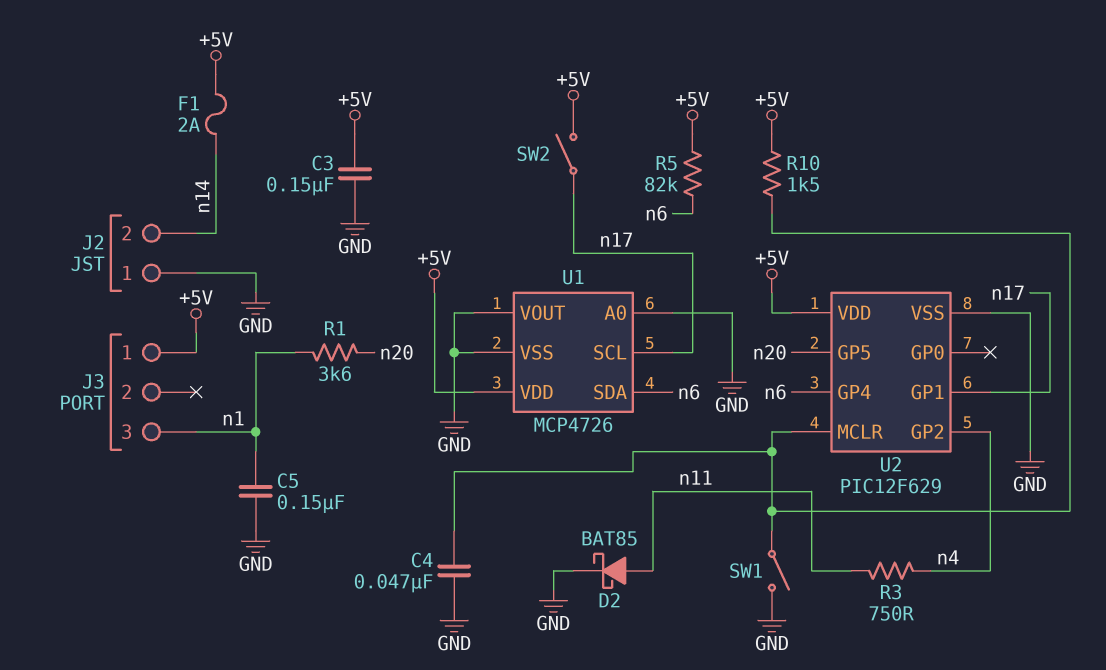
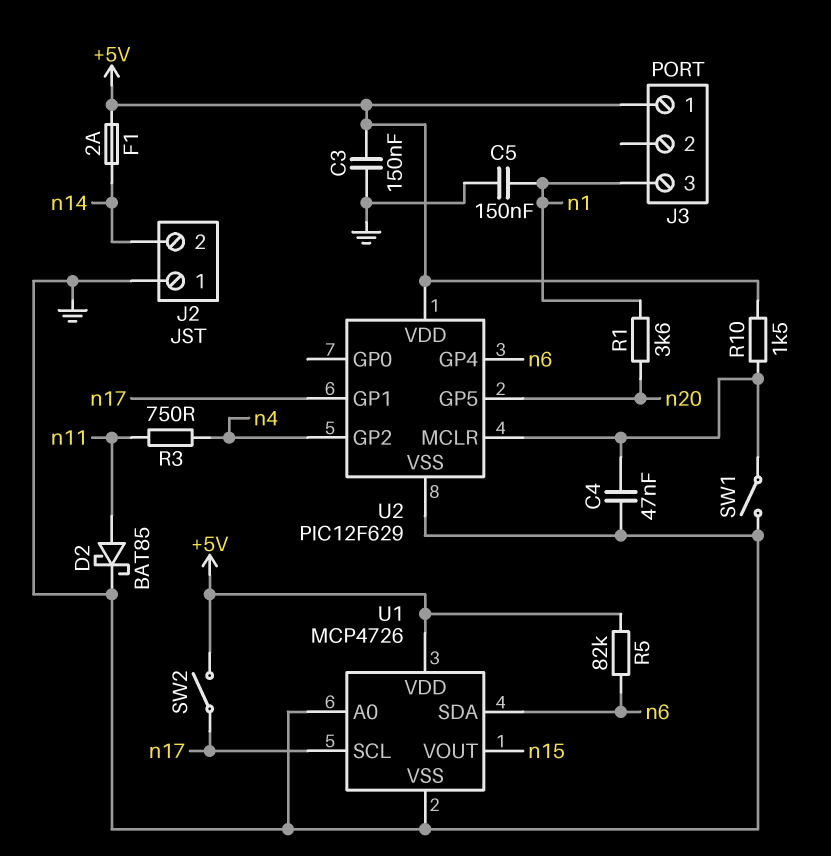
U1 pin VOUT: GND -> n15

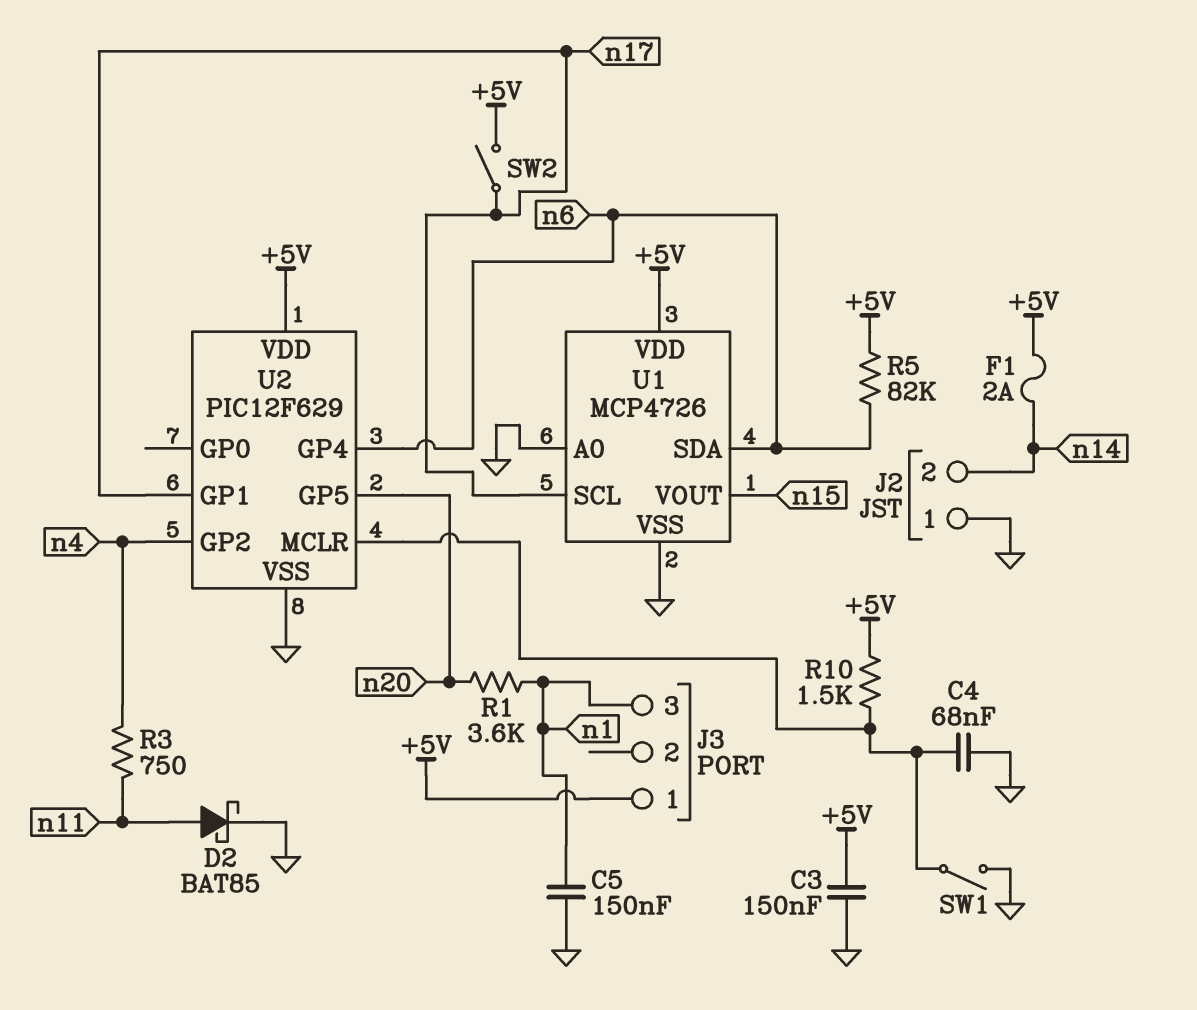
C4: 47nF (GND, U2/MCLR) -> 68nF (GND, U2/MCLR)

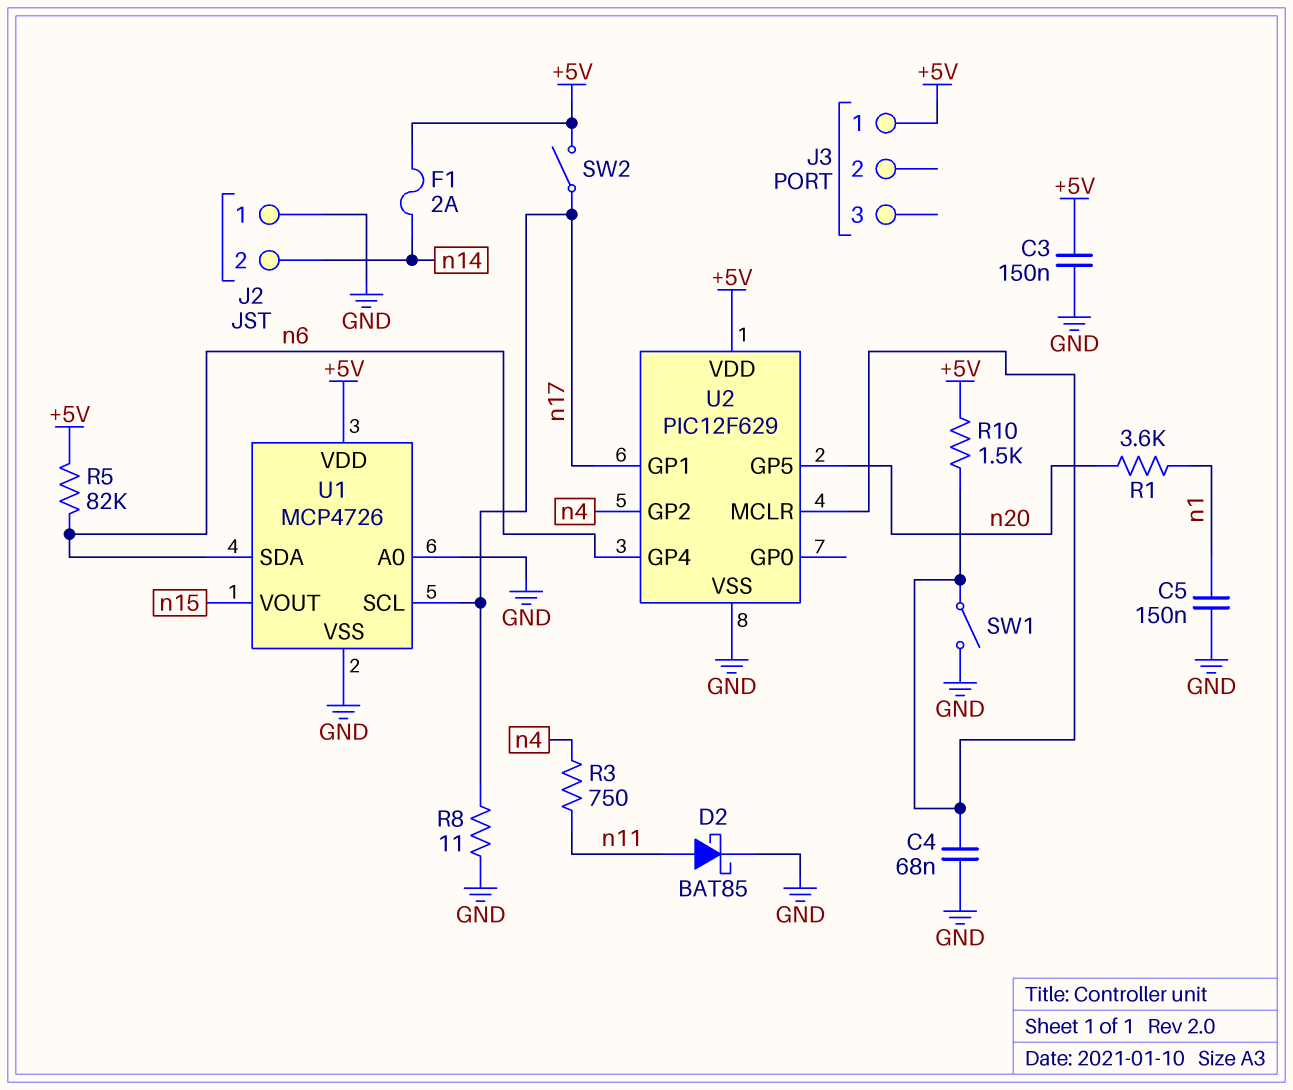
J3 pin 3: n1 -> none
R8: none -> 11 (GND, n17)

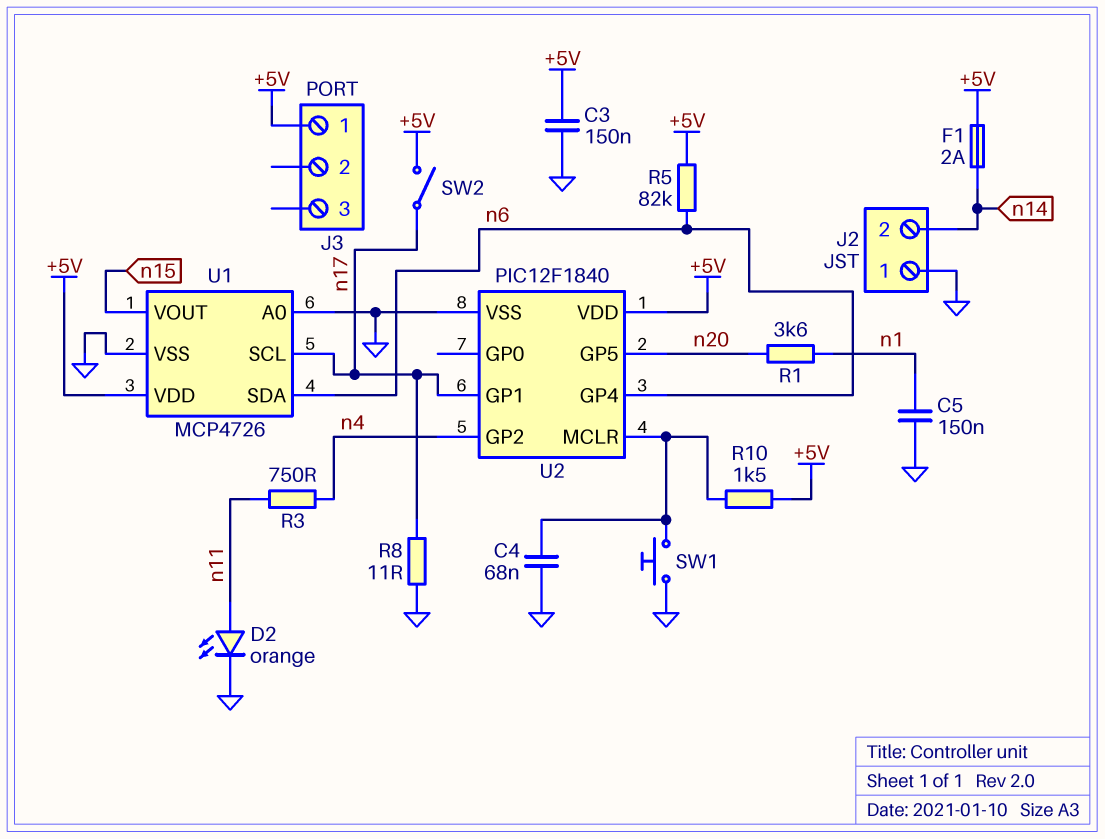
D2: schottky BAT85 (A n11, K GND) -> LED orange (A n11, K GND)
SW1: switch (GND, U2/MCLR) -> button (GND, U2/MCLR)
U2: PIC12F629 -> PIC12F1840

